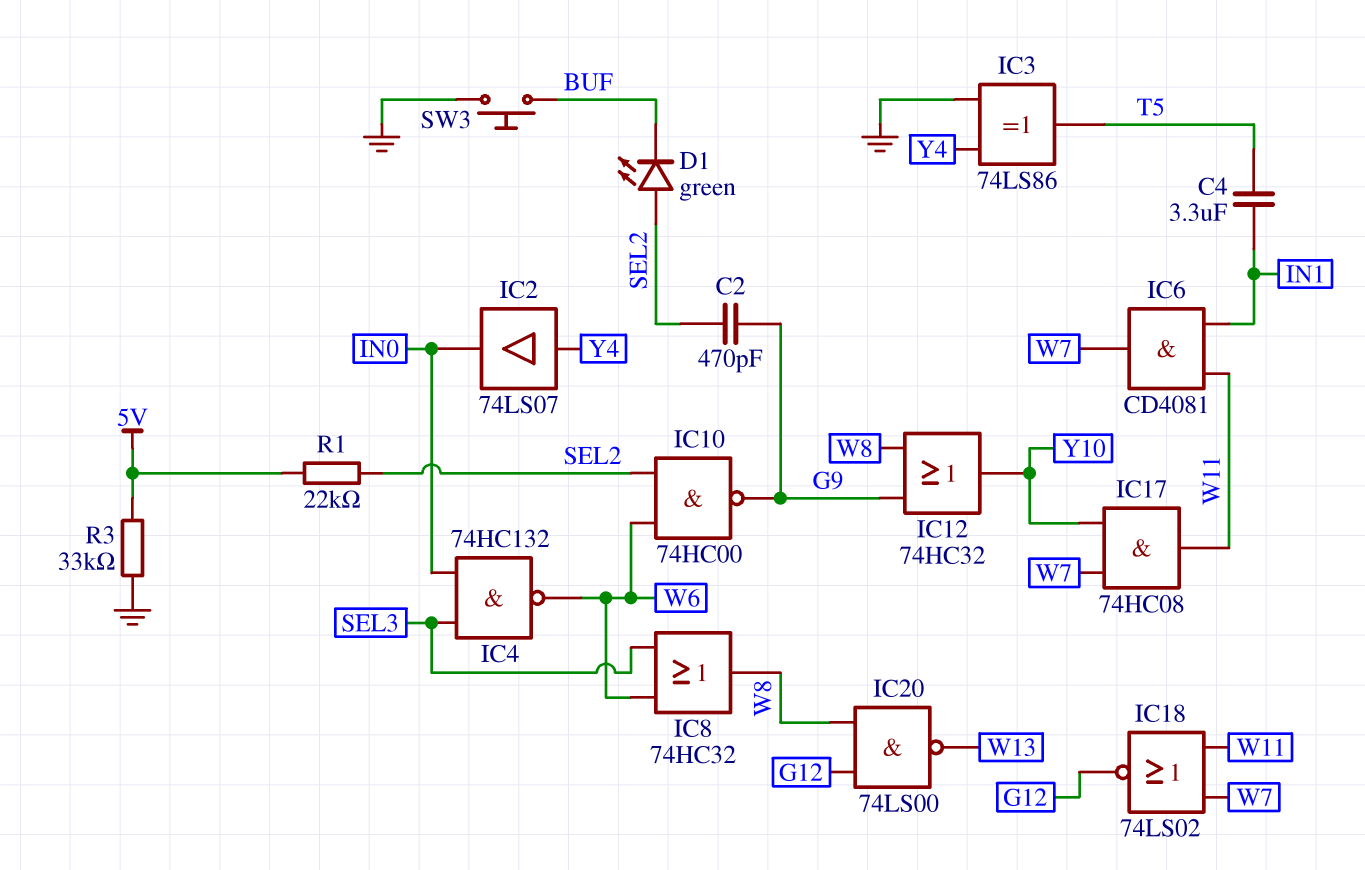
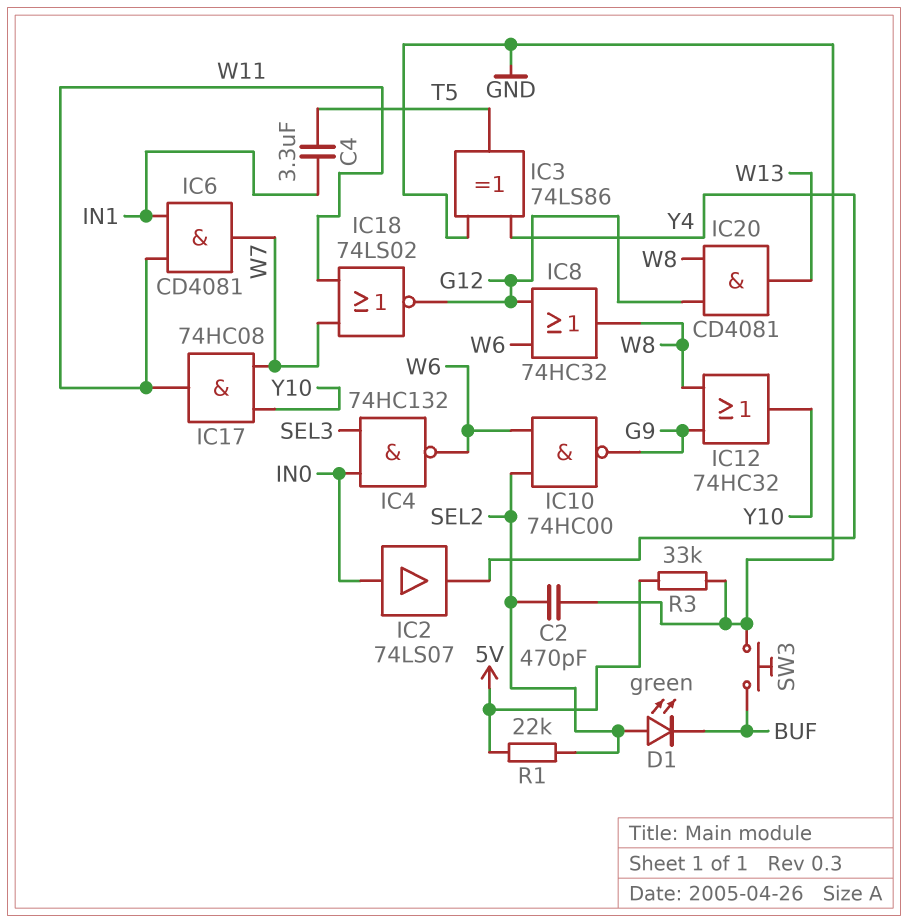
C2: 470pF (G9, SEL2) -> 470pF (GND, SEL2)
IC2: buffer 74LS07 (in Y4, out IN0) -> buffer 74LS07 (in IN0, out Y4)
IC8: OR 74HC32 (in SEL3, in W6, out W8) -> OR 74HC32 (in G12, in W6, out W8)
IC20: NAND 74LS00 (in G12, in W8, out W13) -> AND CD4081 (in G12, in W8, out W13)

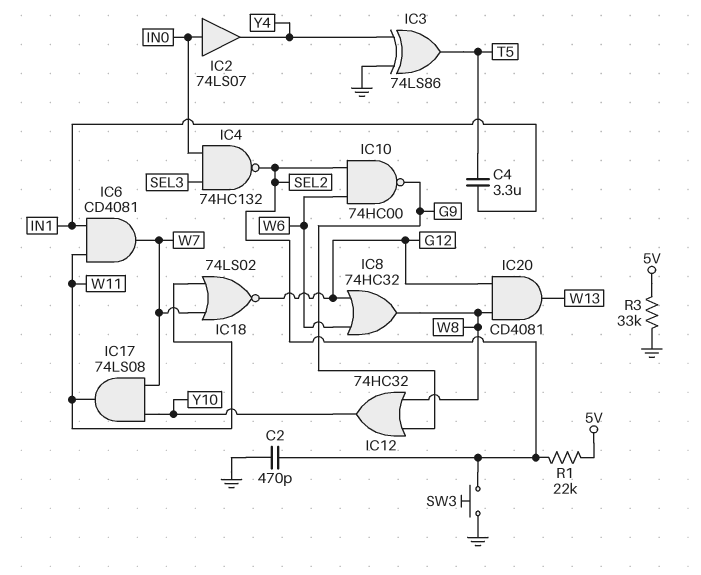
D1: LED green (A SEL2, K BUF) -> none
IC4: NAND 74HC132 (in IN0, in SEL3, out W6) -> NAND 74HC132 (in IN0, in SEL3, out SEL2)
IC17: AND 74HC08 (in W7, in Y10, out W11) -> AND 74LS08 (in W7, in Y10, out W11)
SW3: button (BUF, GND) -> button (GND, SEL2)

